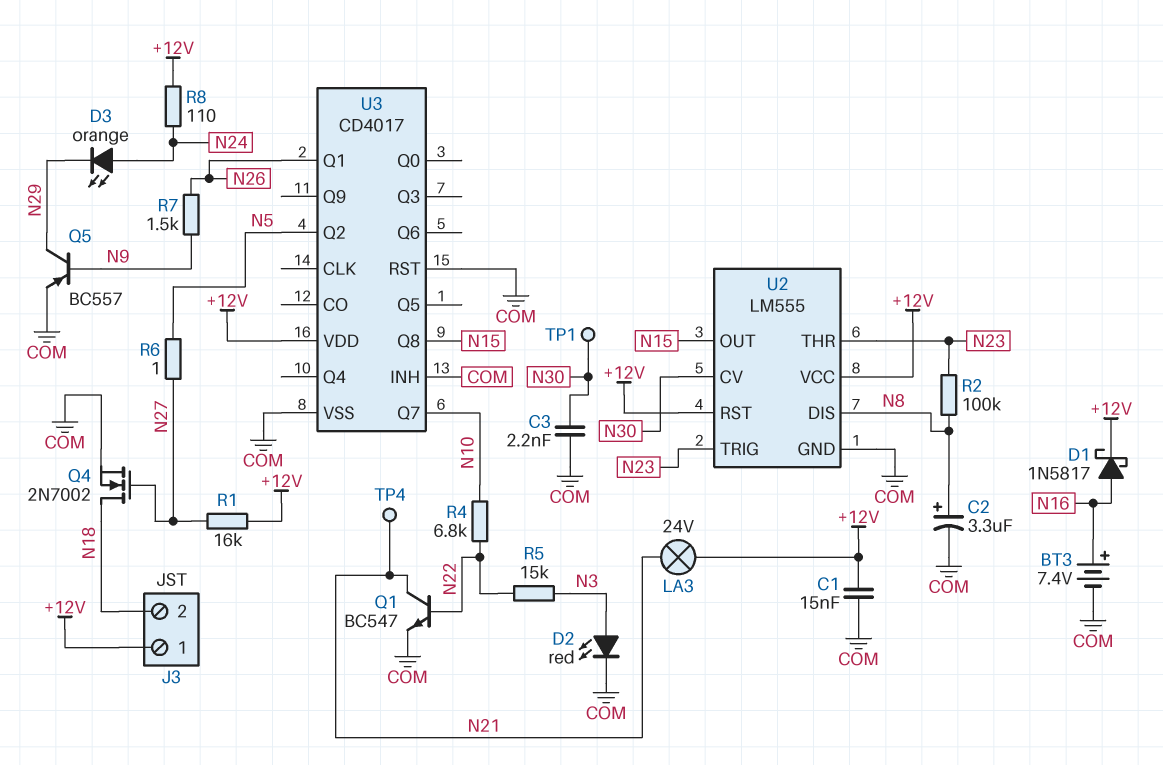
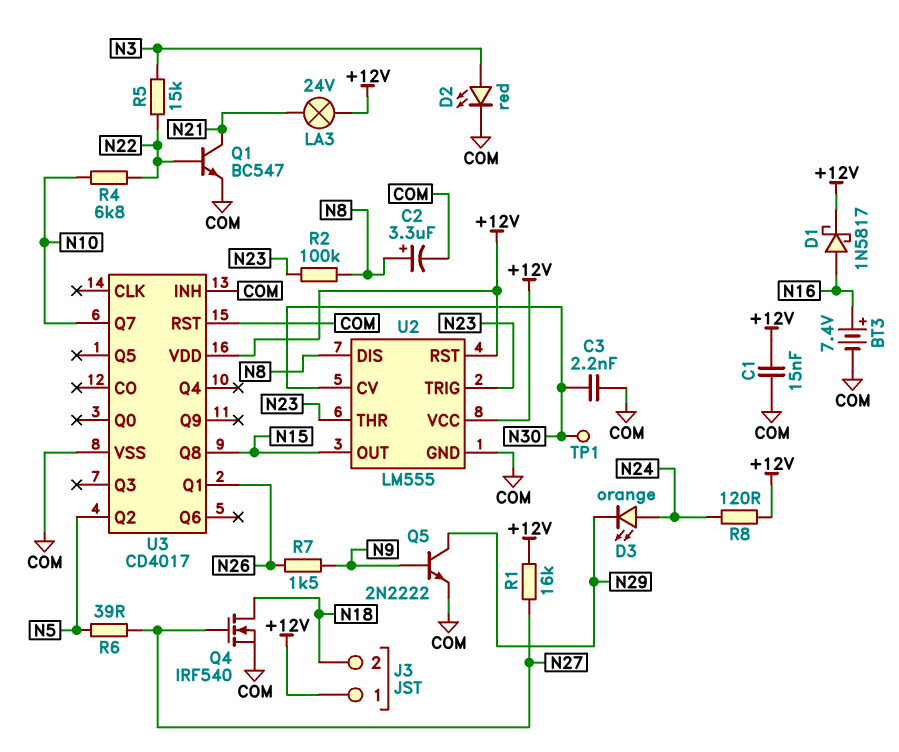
Q4: NMOS 2N7002 (G N27, D N18, S COM) -> NMOS IRF540 (G N27, D N18, S COM)
Q5: PNP BC557 (B N9, C N29, E COM) -> NPN 2N2222 (B N9, C N29, E COM)
R6: 1 (N5, N27) -> 39 (N5, N27)
R8: 110 (+12V, N24) -> 120 (+12V, N24)
TP4: test point (N21) -> none

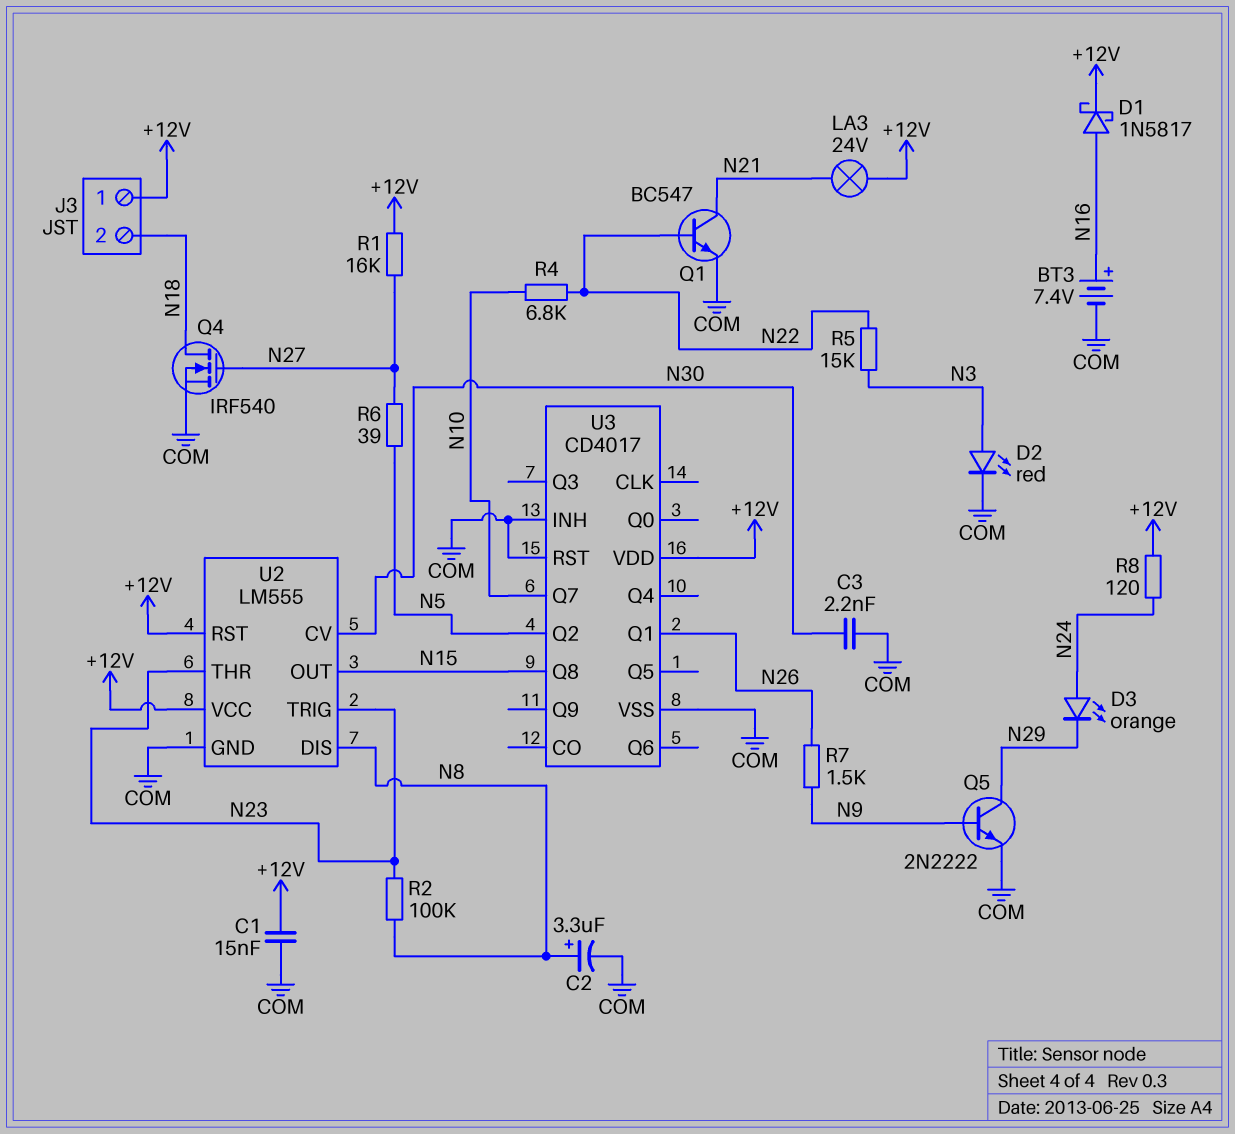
TP1: test point (N30) -> none

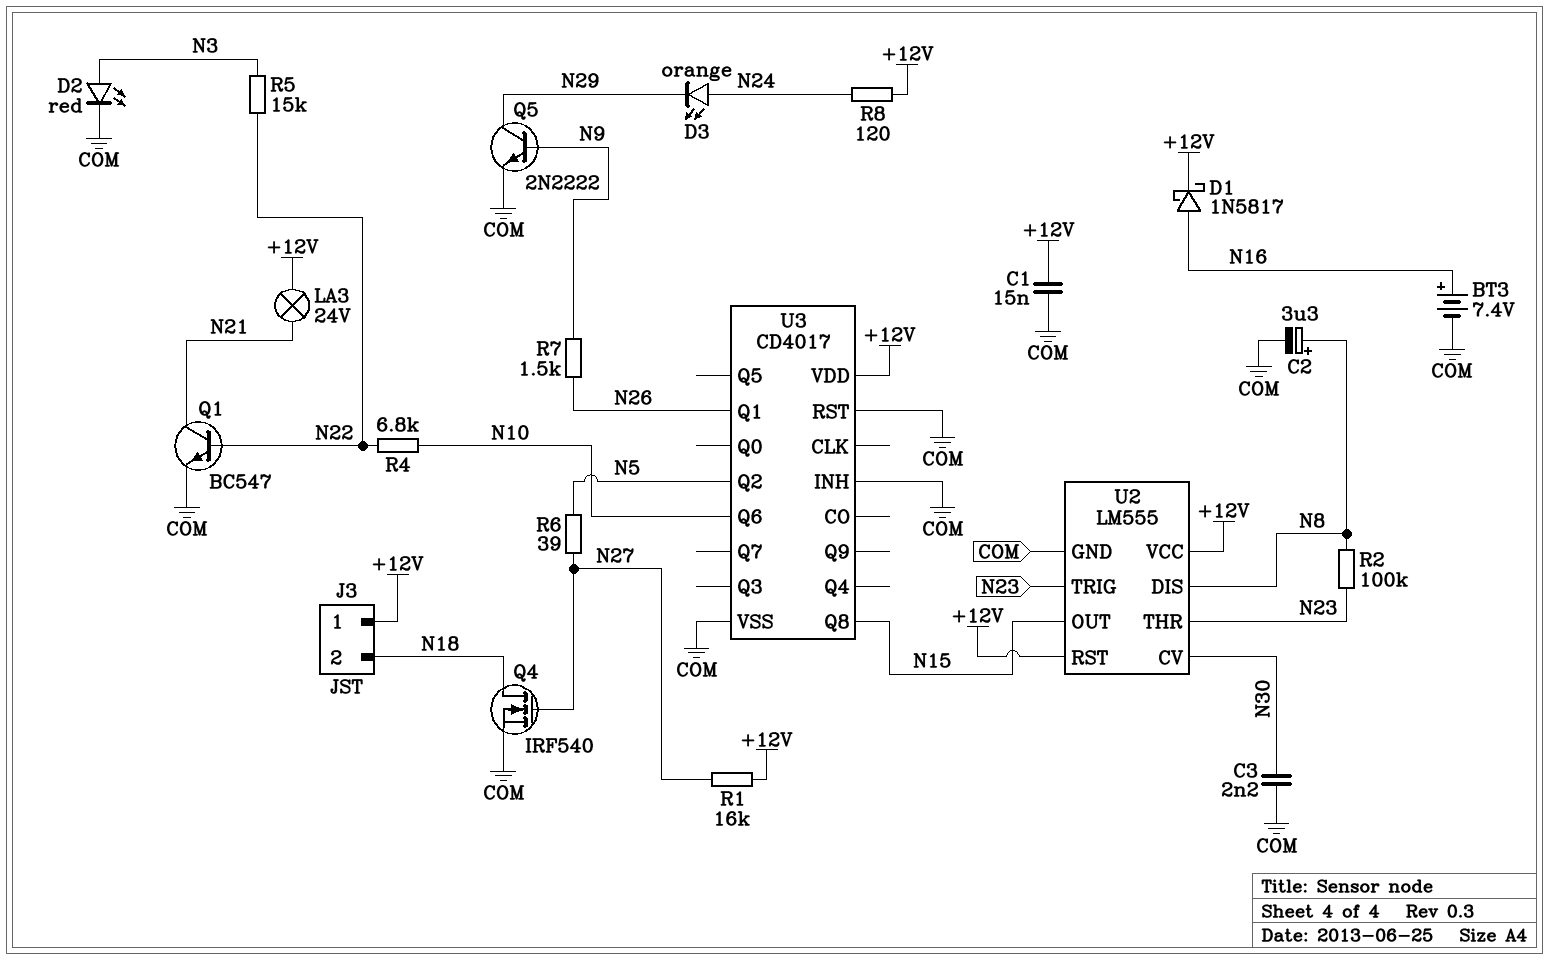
U3 pin Q6: none -> N10
U3 pin Q7: N10 -> none

